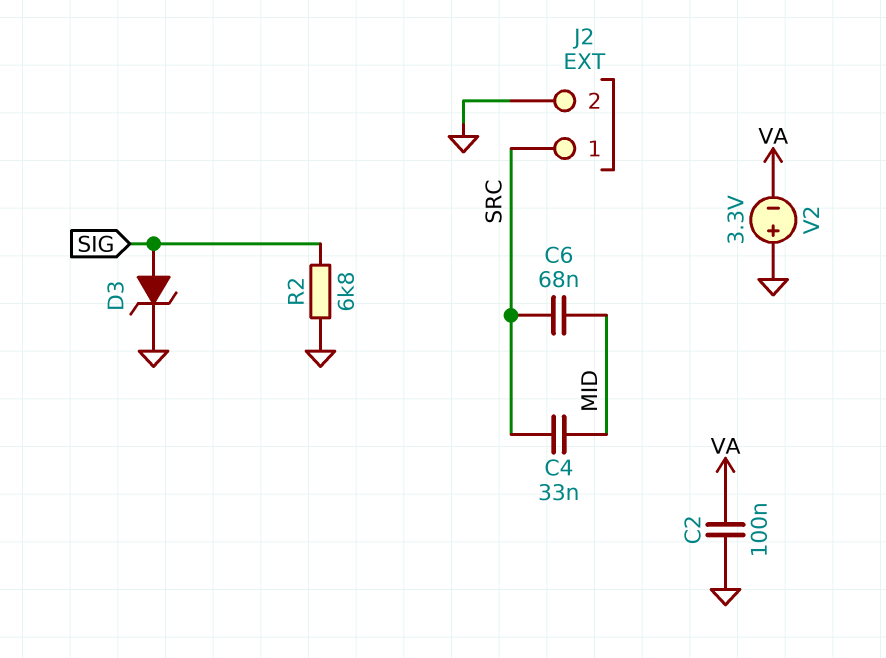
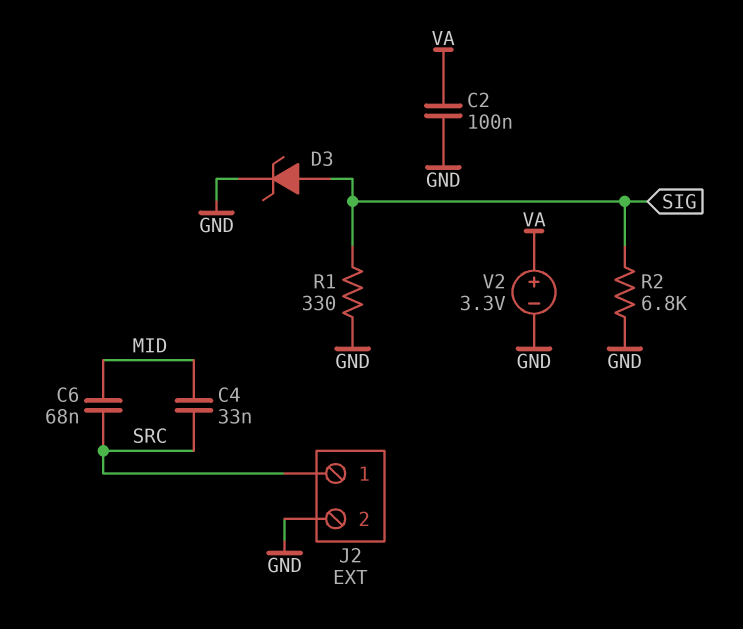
R1: none -> 330 (GND, SIG)
V2: 3.3V (plus GND, minus VA) -> 3.3V (plus VA, minus GND)

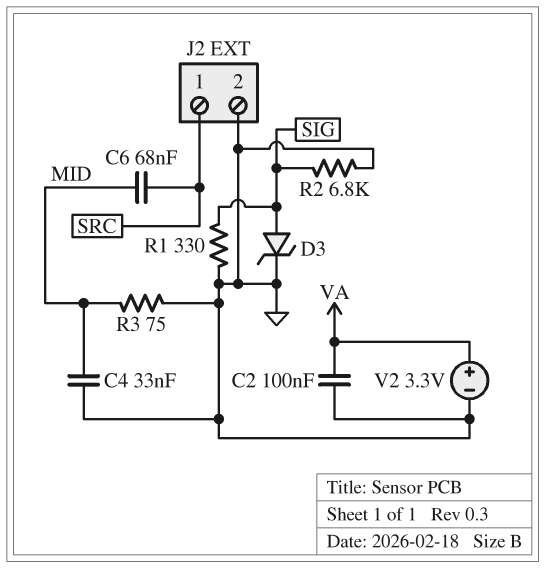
C4: 33nF (MID, SRC) -> 33nF (GND, MID)
R3: none -> 75 (GND, MID)

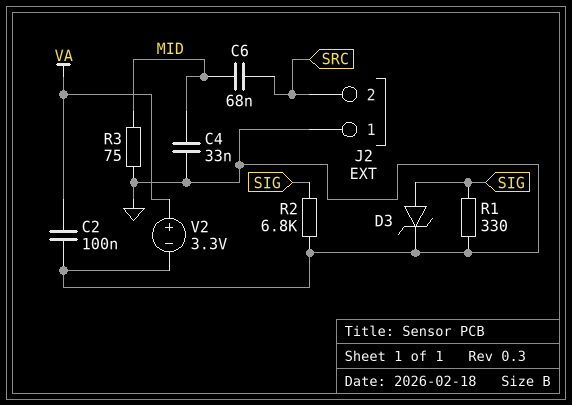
J2 pin 1: SRC -> GND
J2 pin 2: GND -> SRC

